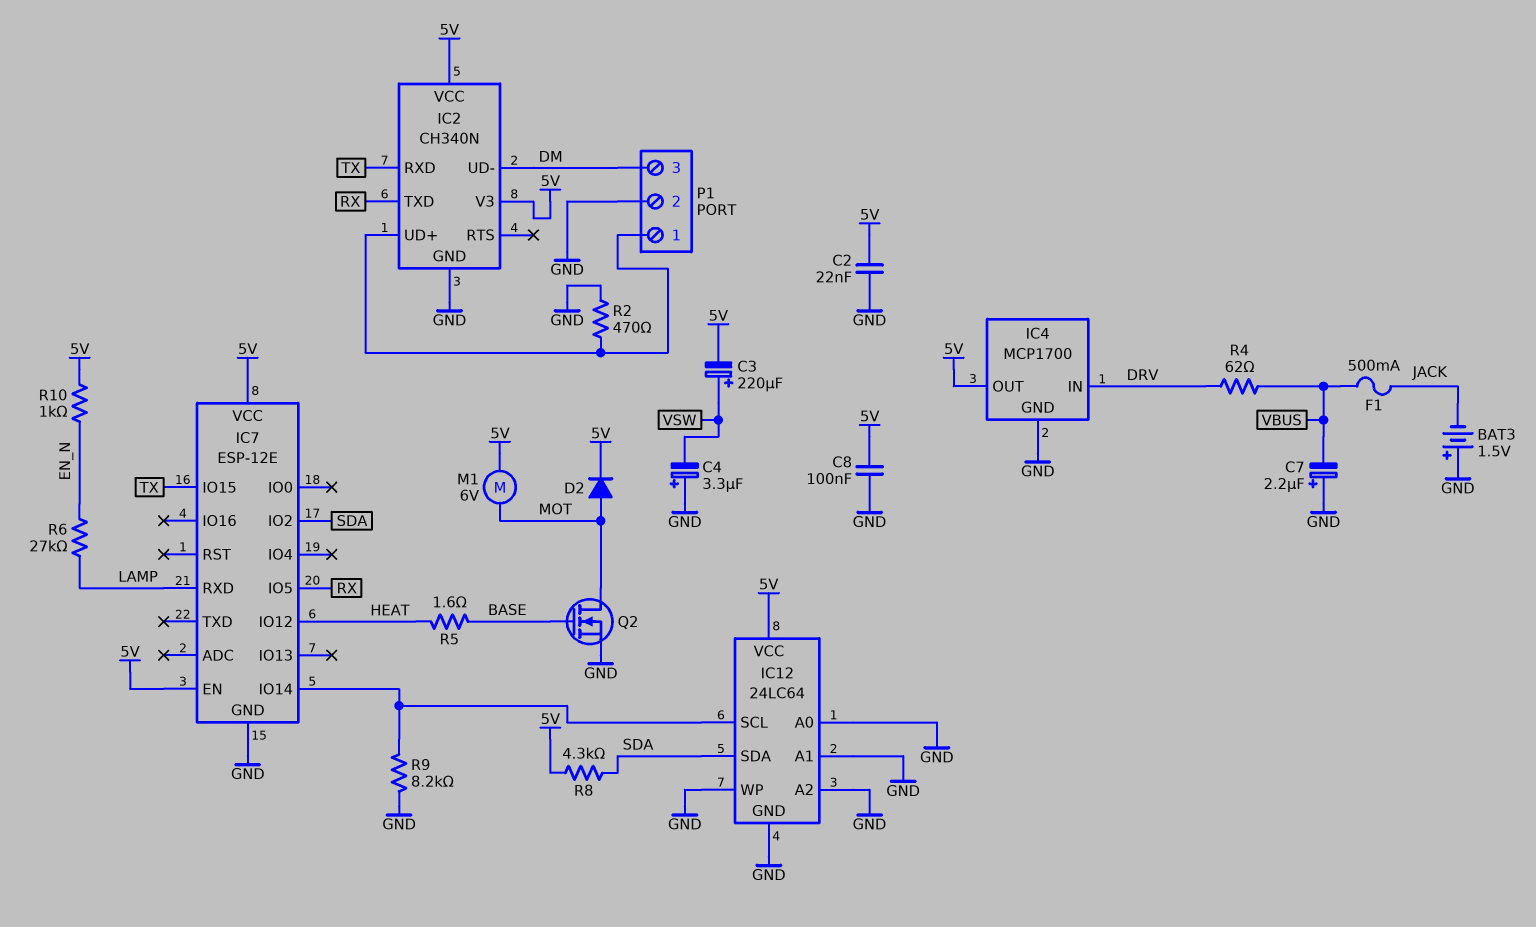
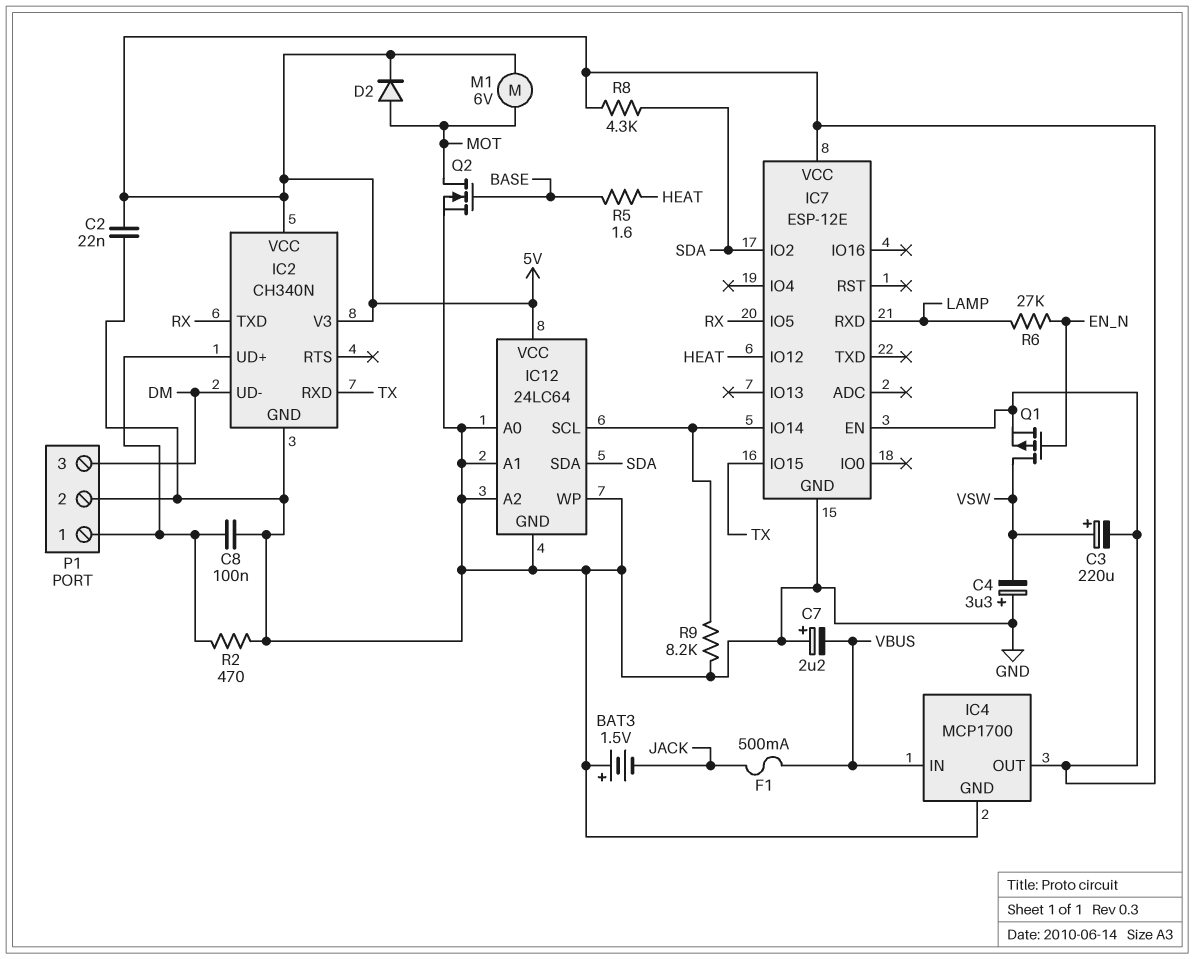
C8: 100nF (5V, GND) -> 100nF (GND, IC2/UD+)
IC4 pin IN: DRV -> VBUS
Q1: none -> PMOS (G EN_N, D VSW, S 5V)
R4: 62 (DRV, VBUS) -> none
R10: 1k (5V, EN_N) -> none

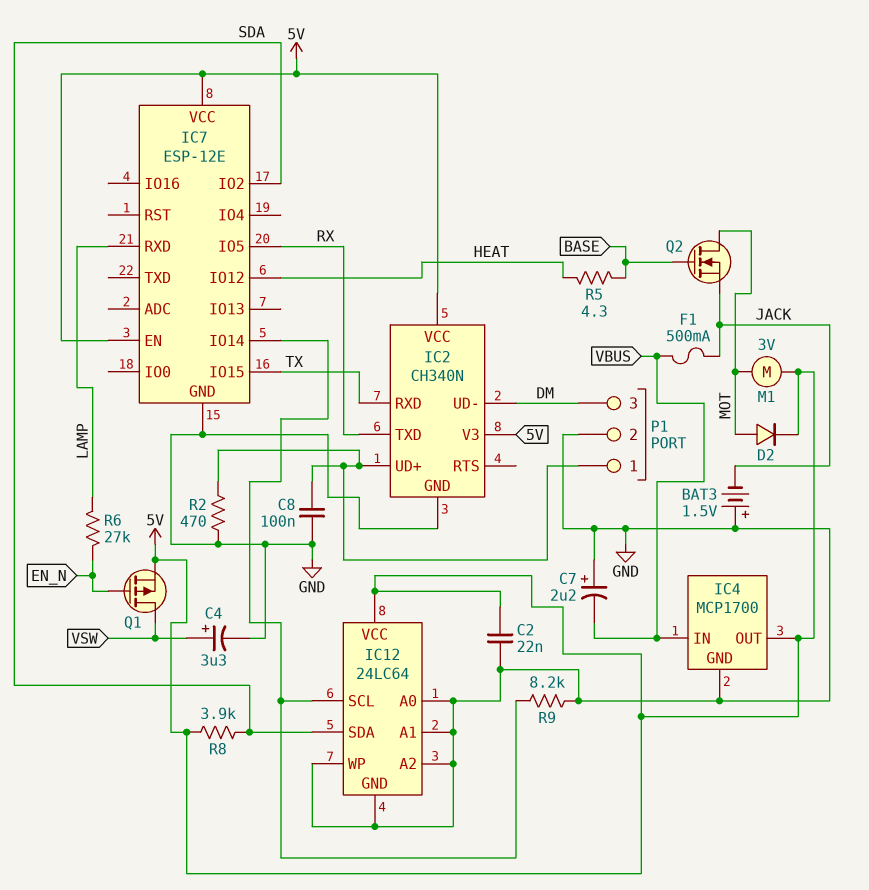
C3: 220uF (plus VSW, minus 5V) -> none
C4: 3.3uF (plus GND, minus VSW) -> 3.3uF (plus VSW, minus GND)
M1: motor 6V (5V, MOT) -> motor 3V (5V, MOT)
Q2: NMOS (G BASE, D MOT, S GND) -> NMOS (G BASE, D MOT, S JACK)
R5: 1.6 (BASE, HEAT) -> 4.3 (BASE, HEAT)
R8: 4.3k (5V, SDA) -> 3.9k (5V, SDA)

